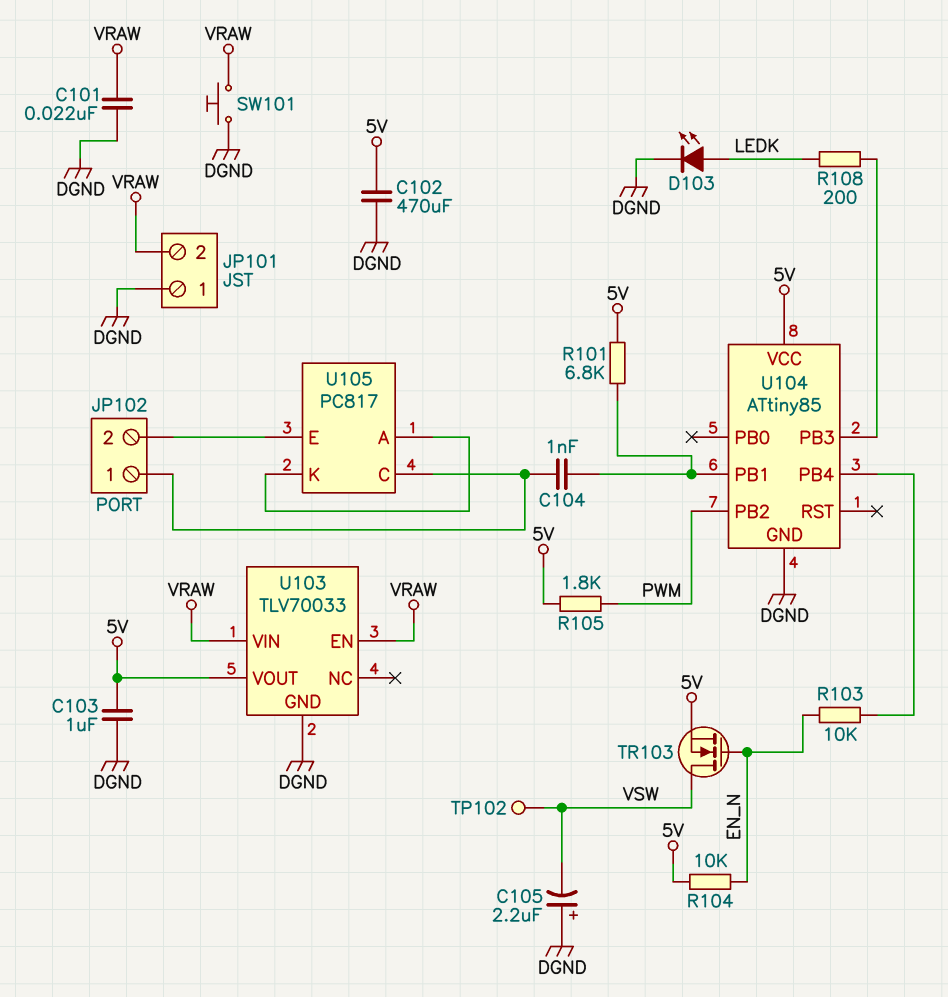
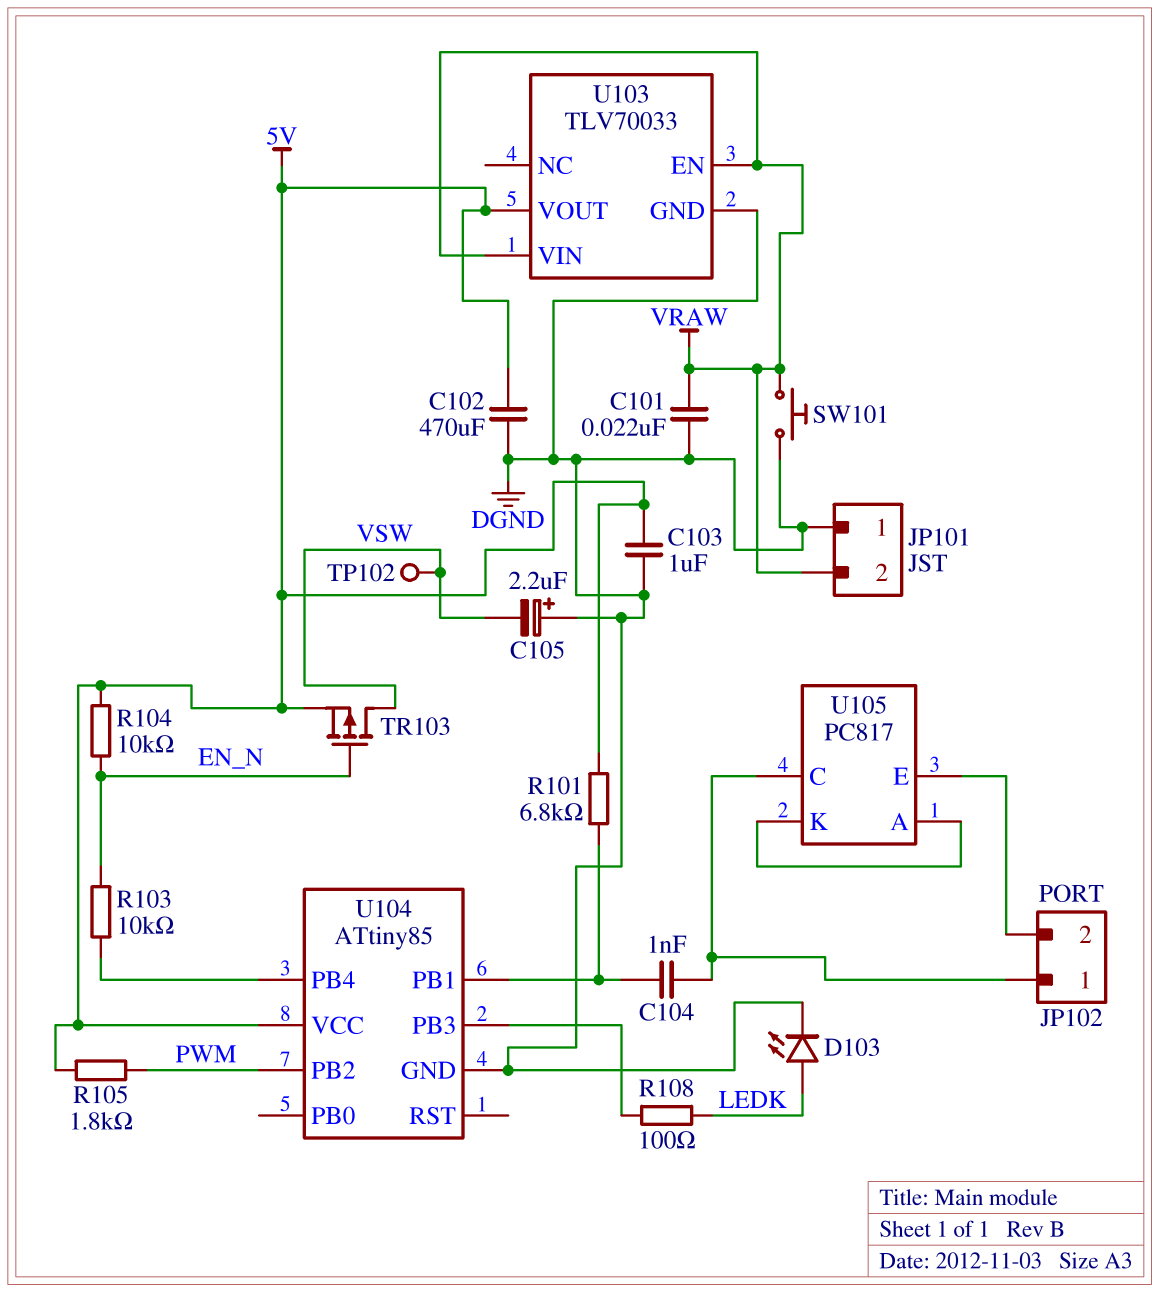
R108: 200 (LEDK, U104/PB3) -> 100 (LEDK, U104/PB3)
TR103: NMOS (G EN_N, D VSW, S 5V) -> PMOS (G EN_N, D VSW, S 5V)

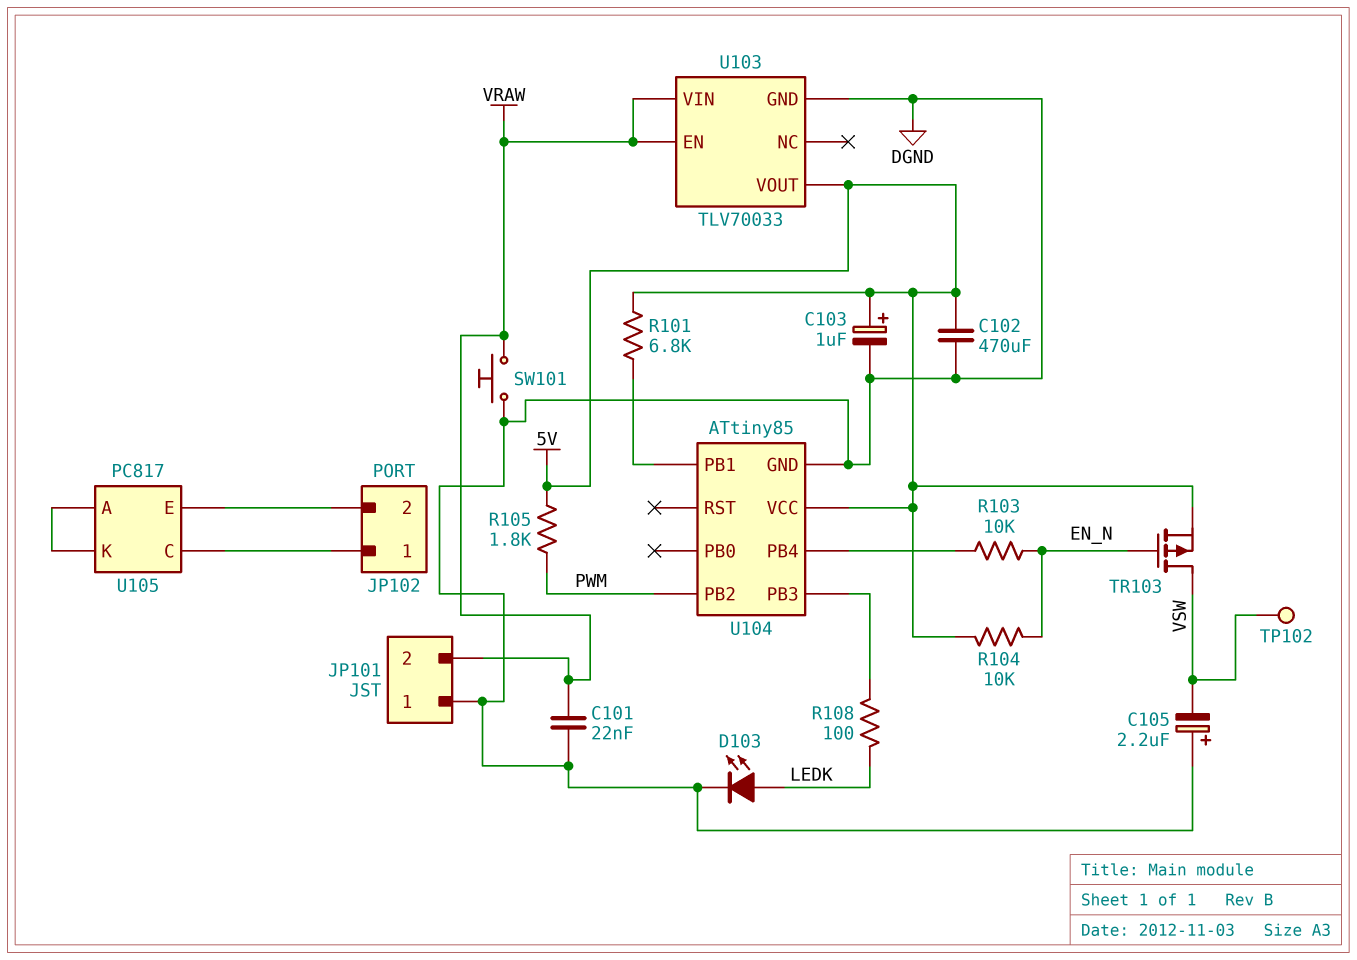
C103: 1uF (5V, DGND) -> 1uF (plus 5V, minus DGND)
C104: 1nF (JP102/1, U104/PB1) -> none

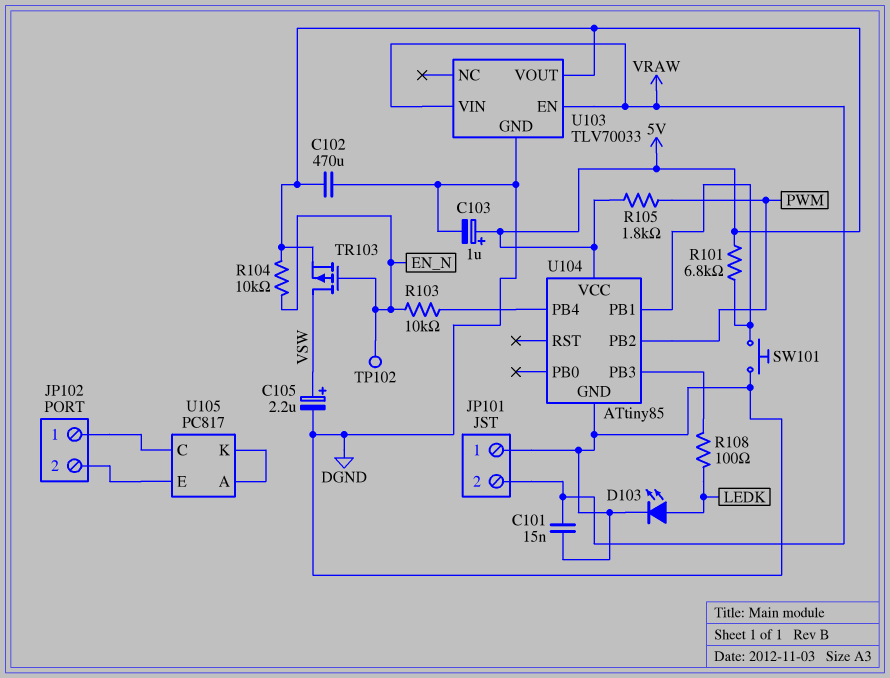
C101: 22nF (DGND, VRAW) -> 15nF (DGND, VRAW)
C105: 2.2uF (plus DGND, minus VSW) -> 2.2uF (plus VSW, minus DGND)
SW101: button (DGND, VRAW) -> button (DGND, U104/PB1)
TP102: test point (VSW) -> test point (EN_N)

